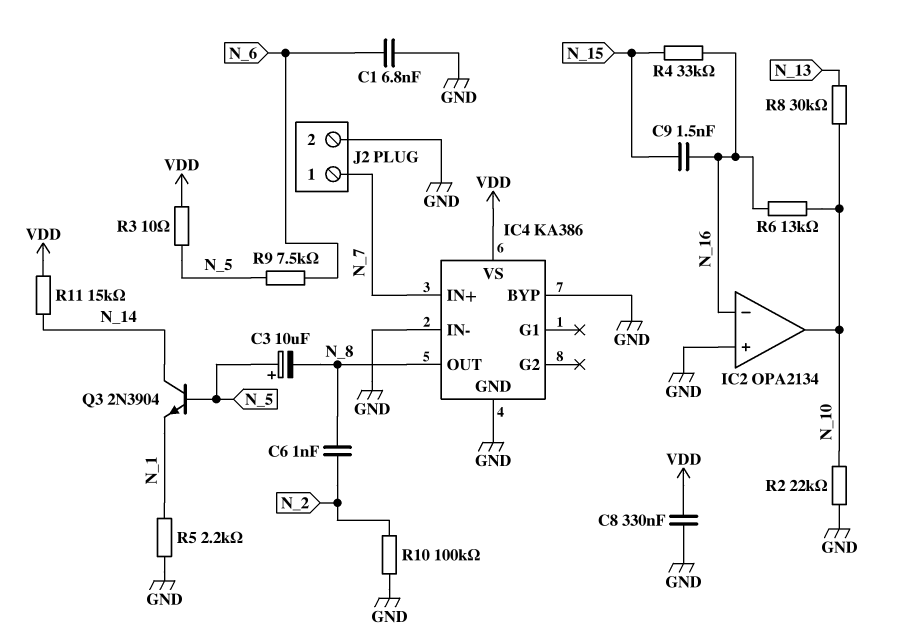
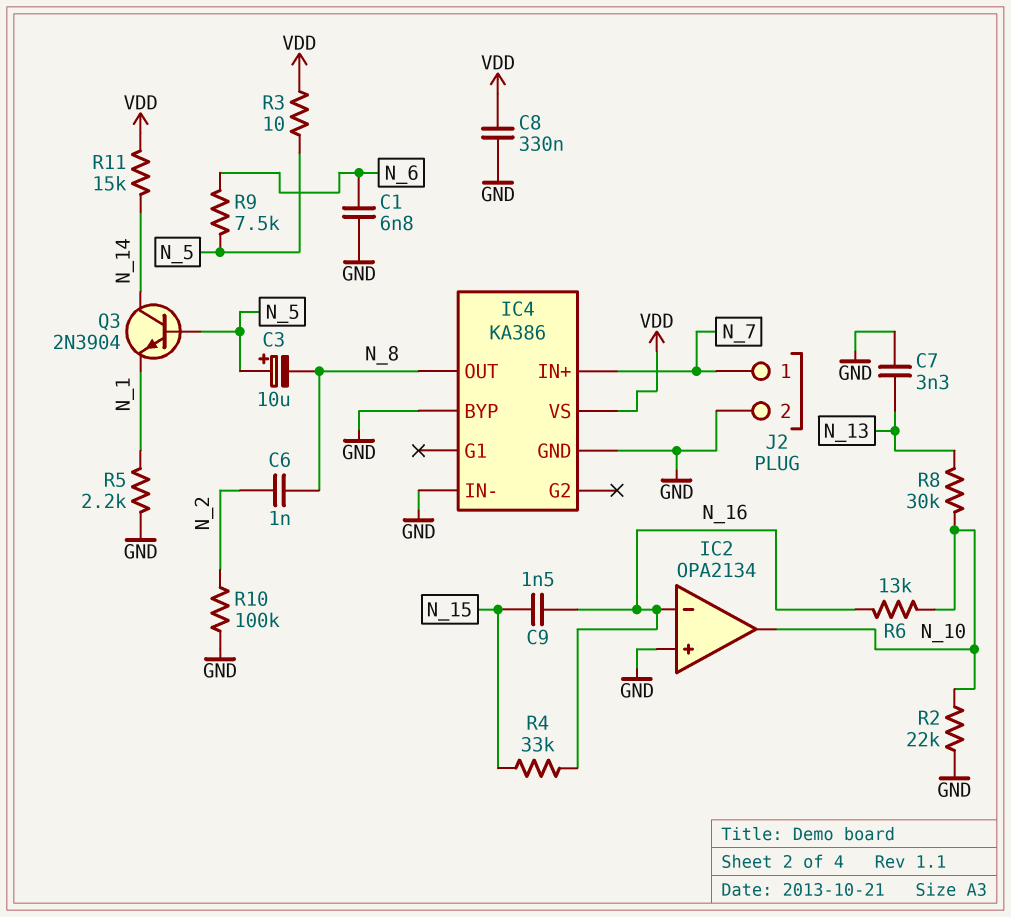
C7: none -> 3.3nF (GND, N_13)

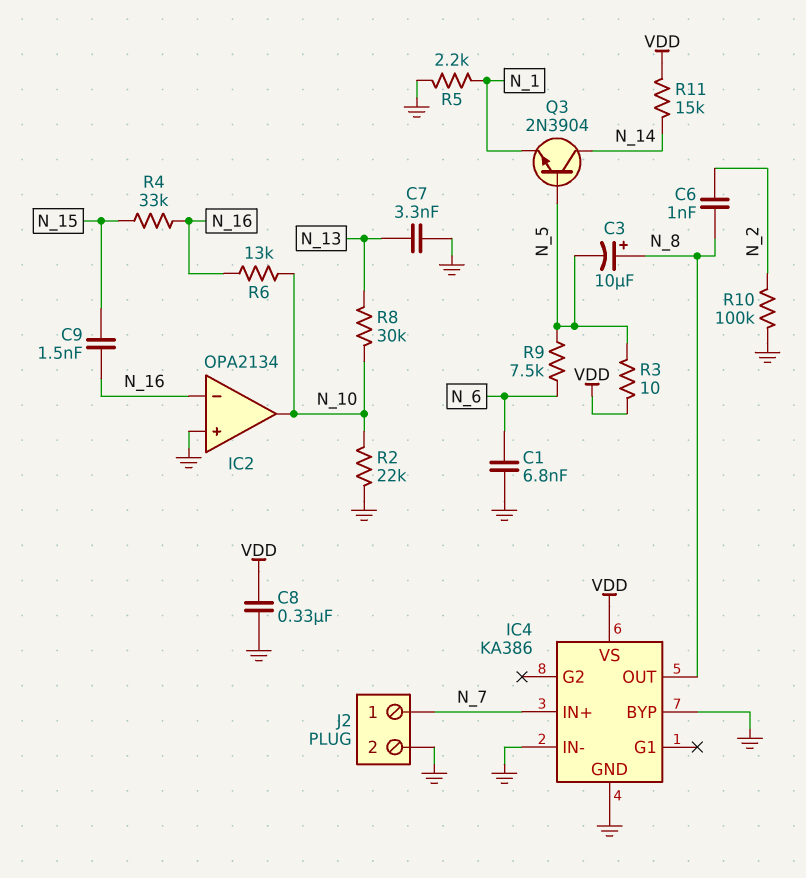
C3: 10uF (plus N_5, minus N_8) -> 10uF (plus N_8, minus N_5)

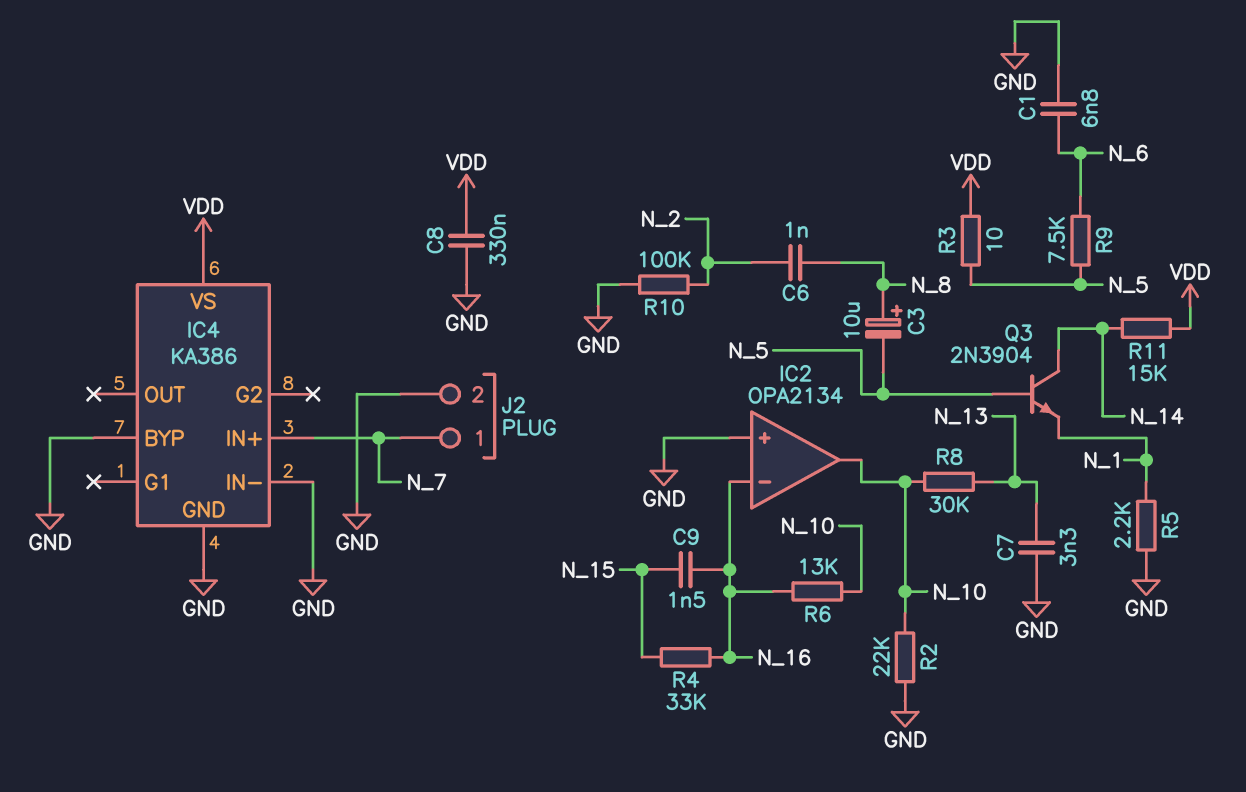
IC4 pin OUT: N_8 -> none

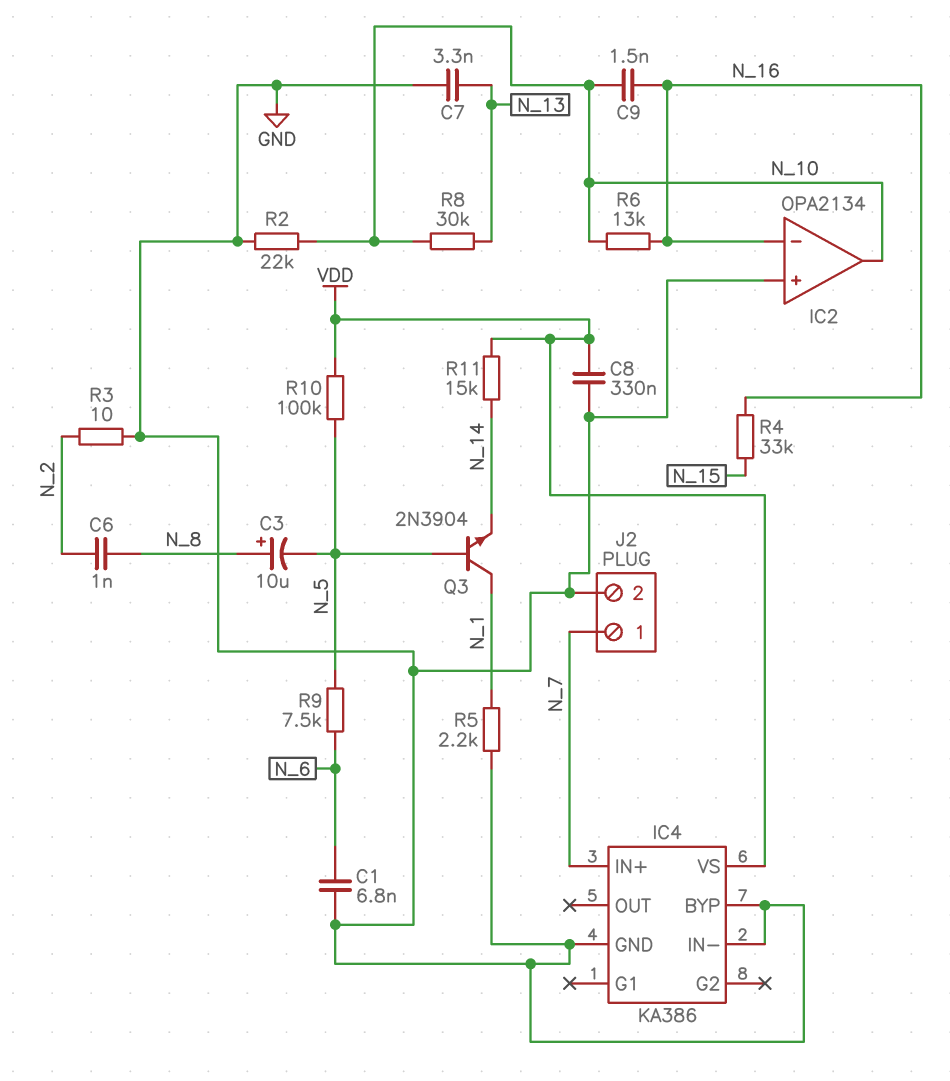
C9: 1.5nF (N_15, N_16) -> 1.5nF (N_10, N_16)
Q3: NPN 2N3904 (B N_5, C N_14, E N_1) -> NPN 2N3904 (B N_5, C N_1, E N_14)
R3: 10 (N_5, VDD) -> 10 (GND, N_2)
R10: 100k (GND, N_2) -> 100k (N_5, VDD)

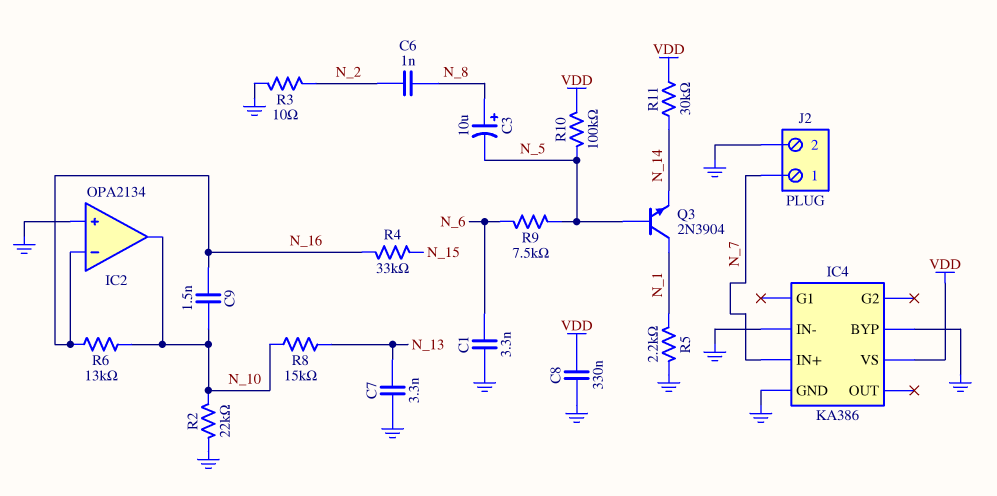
C1: 6.8nF (GND, N_6) -> 3.3nF (GND, N_6)
R8: 30k (N_10, N_13) -> 15k (N_10, N_13)
R11: 15k (N_14, VDD) -> 30k (N_14, VDD)

